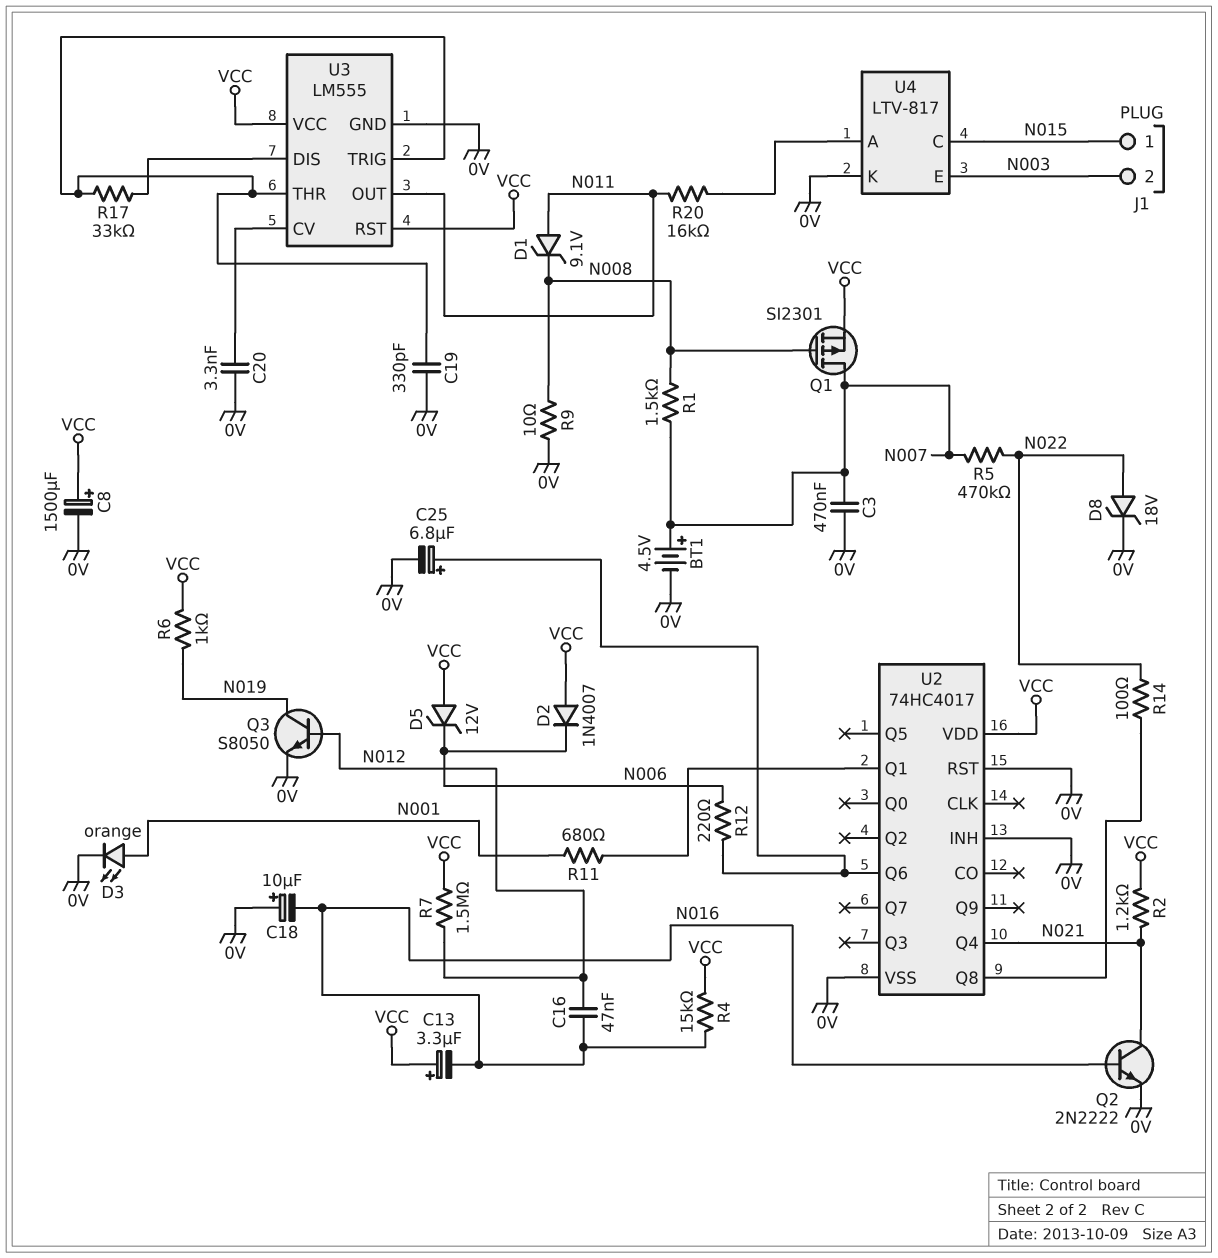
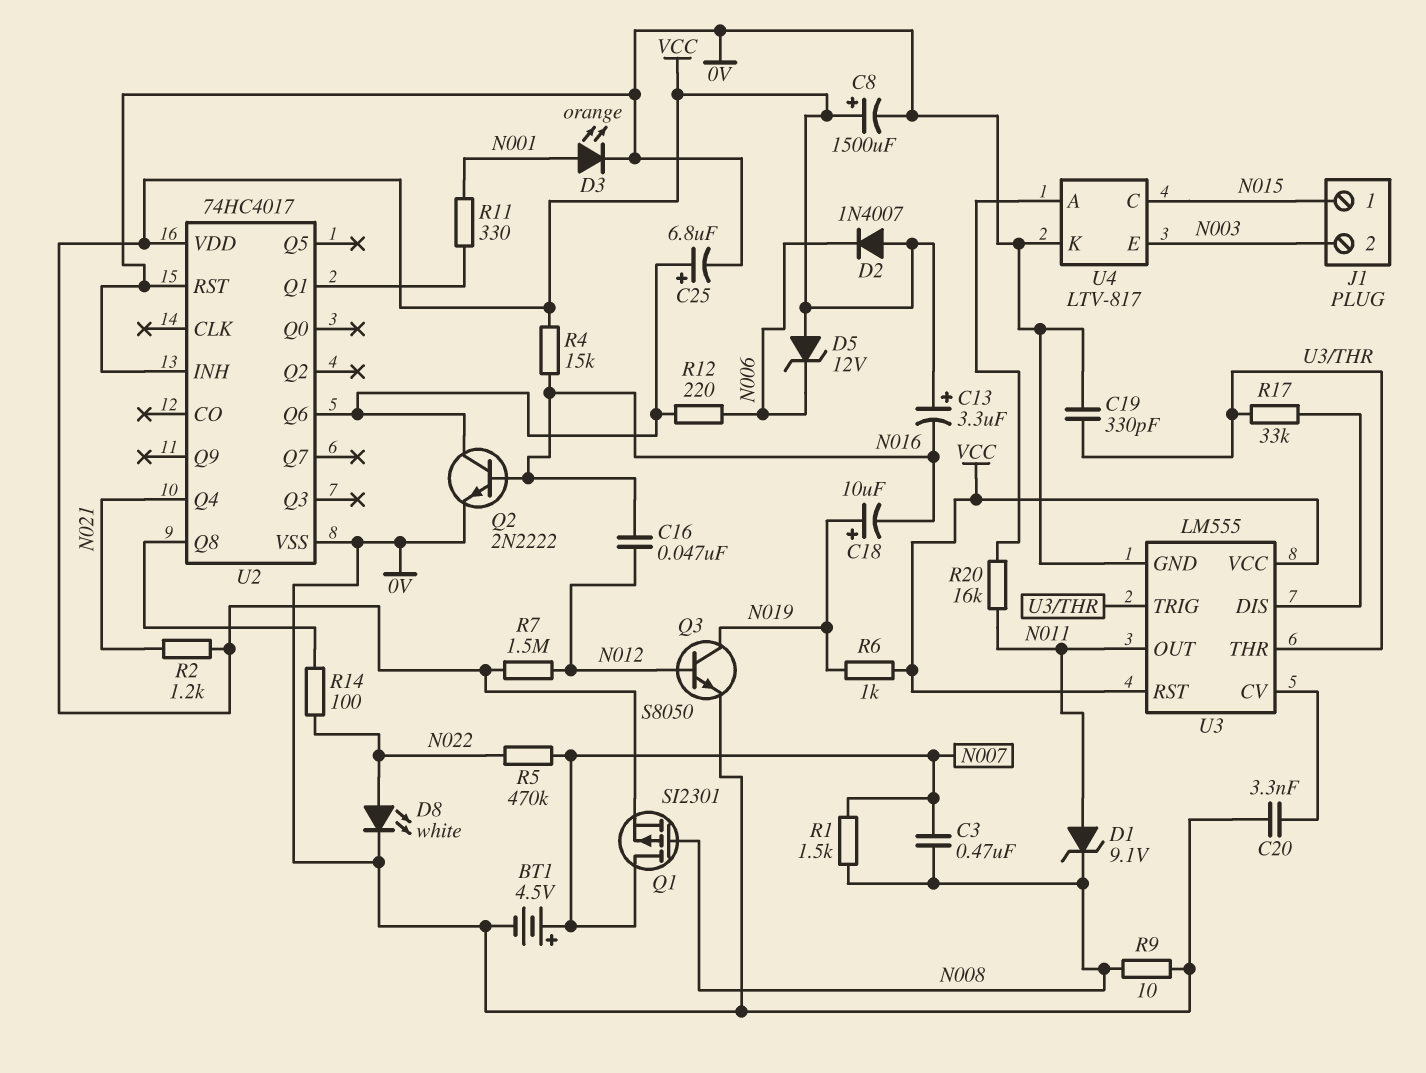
C3: 470nF (0V, N007) -> 470nF (N007, N008)
C18: 10uF (plus 0V, minus N016) -> 10uF (plus N019, minus N016)
D8: zener 18V (A N022, K 0V) -> LED white (A N022, K 0V)
Q2: NPN 2N2222 (B N016, C N021, E 0V) -> NPN 2N2222 (B N016, C U2/Q6, E 0V)
R11: 680 (N001, U2/Q1) -> 330 (N001, U2/Q1)

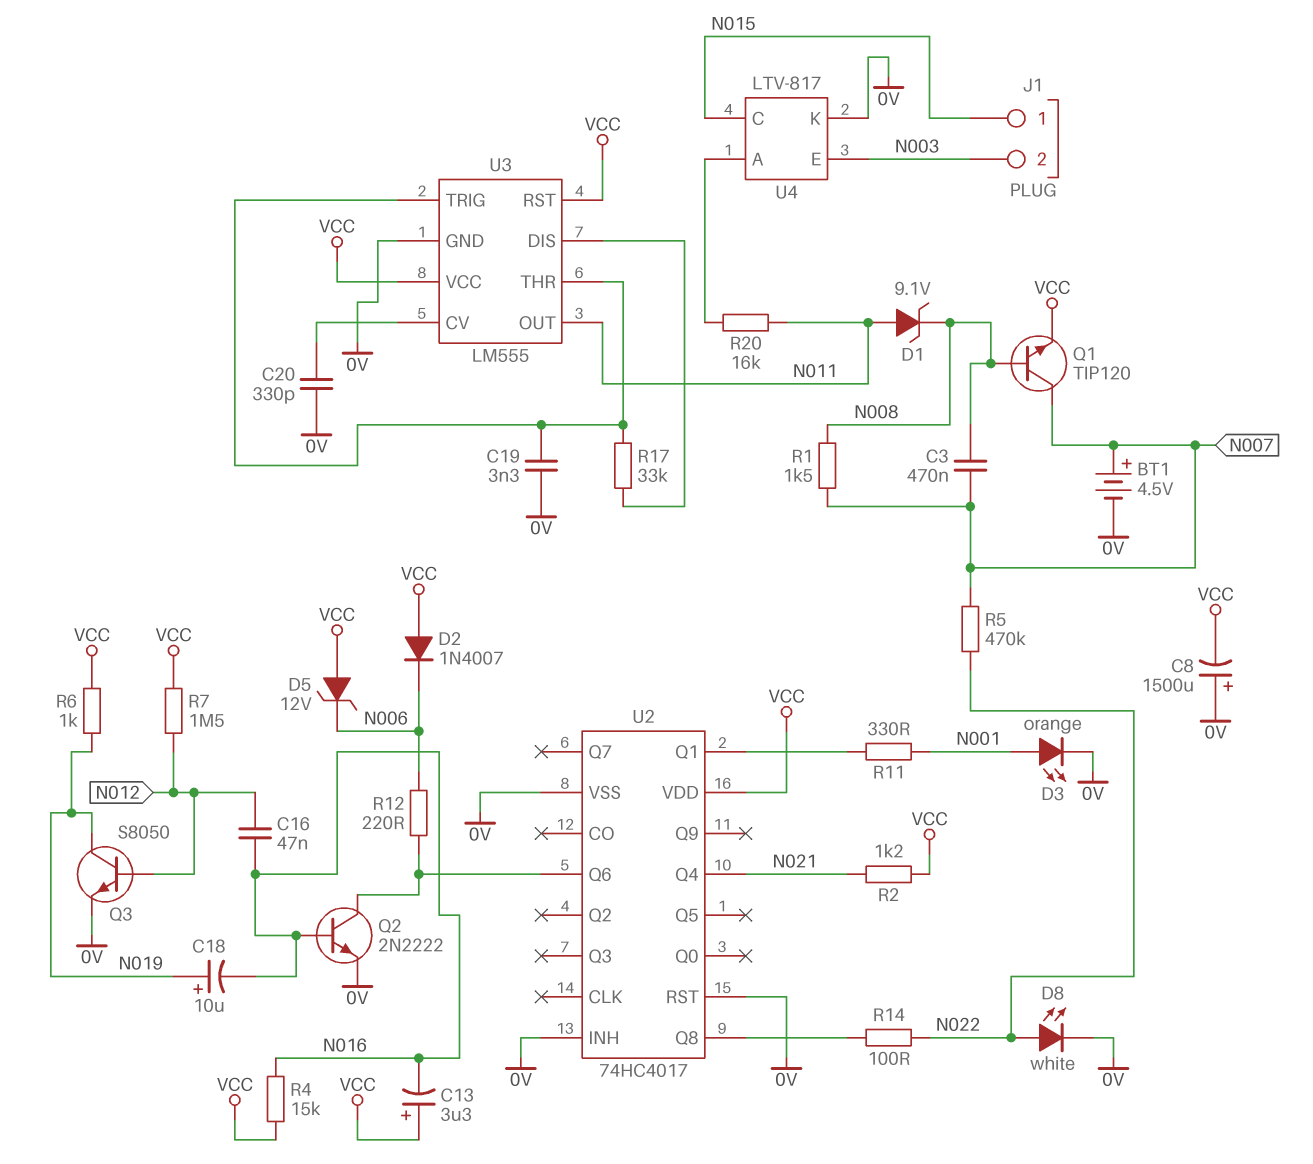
C8: 1500uF (plus VCC, minus 0V) -> 1500uF (plus 0V, minus VCC)
C19: 330pF (0V, U3/THR) -> 3.3nF (0V, U3/THR)
C20: 3.3nF (0V, U3/CV) -> 330pF (0V, U3/CV)
C25: 6.8uF (plus U2/Q6, minus 0V) -> none
Q1: PMOS SI2301 (G N008, D N007, S VCC) -> NPN TIP120 (B N008, C N007, E VCC)
R9: 10 (0V, N008) -> none

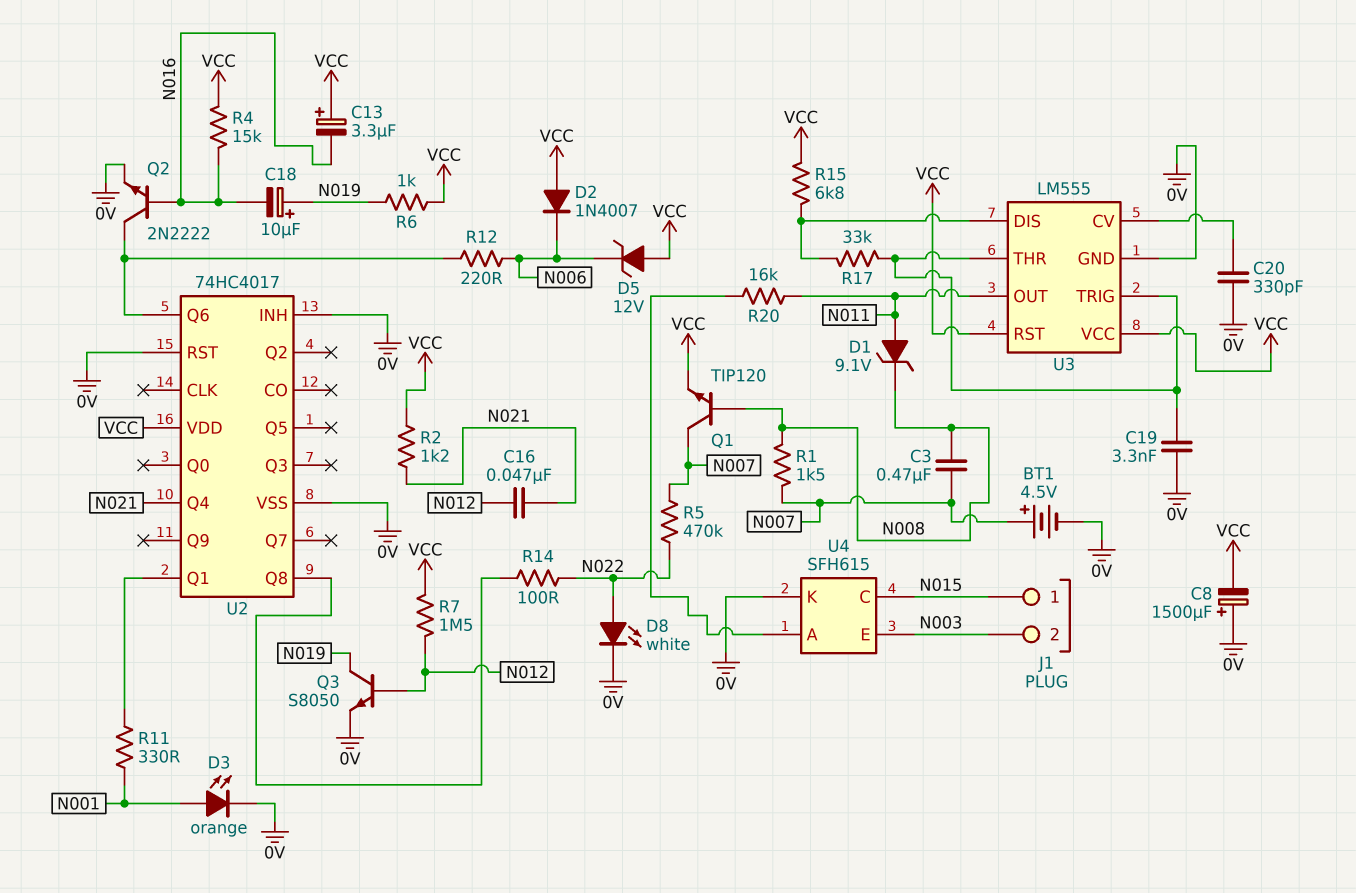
C16: 47nF (N012, N016) -> 47nF (N012, N021)
R15: none -> 6.8k (U3/DIS, VCC)
U4: LTV-817 -> SFH615

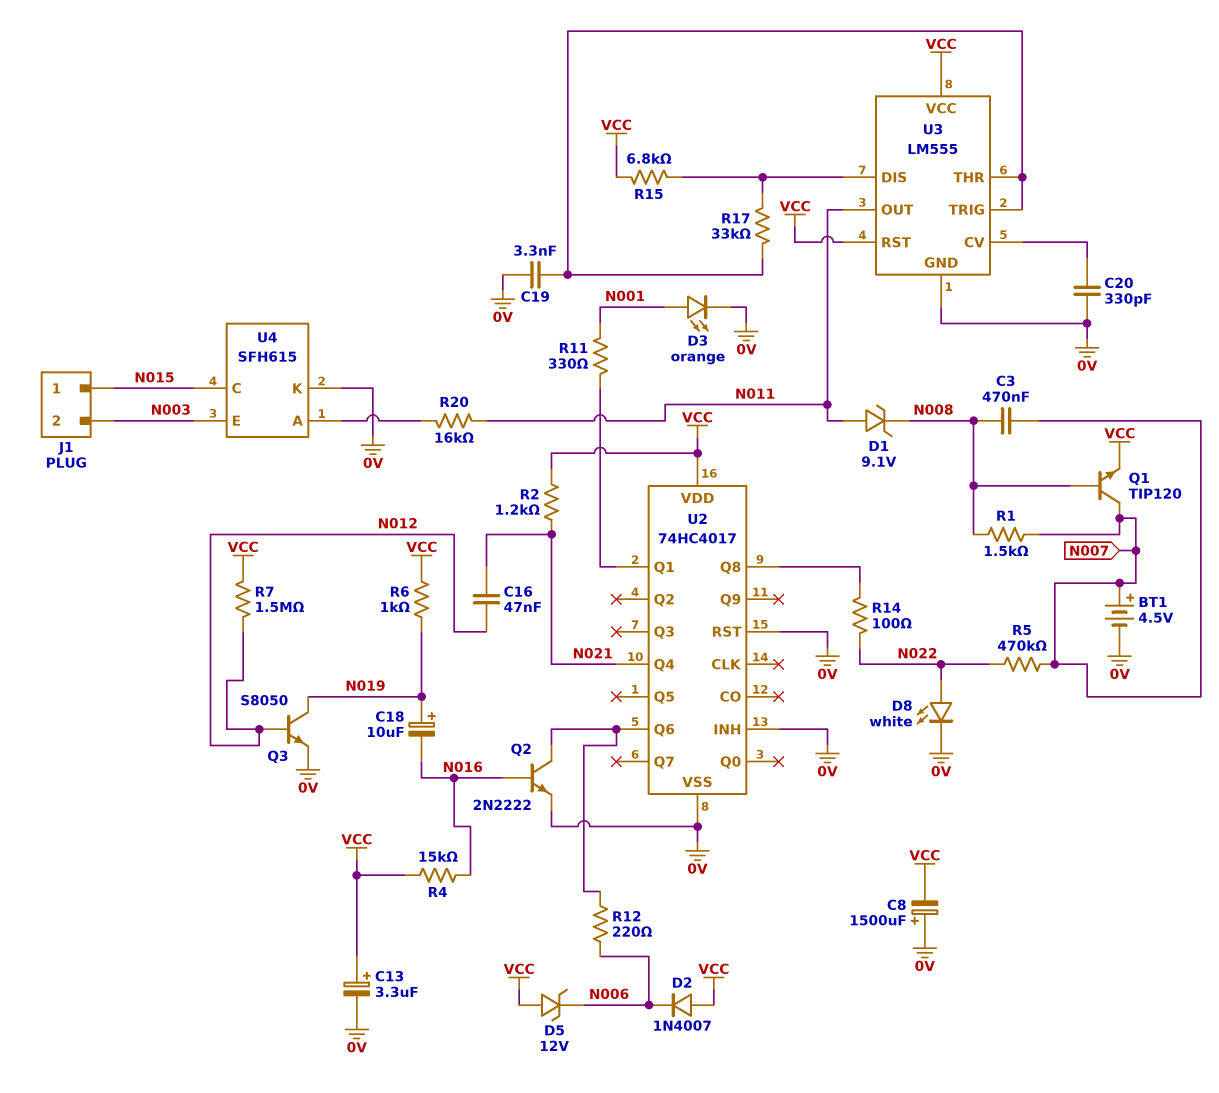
C13: 3.3uF (plus VCC, minus N016) -> 3.3uF (plus VCC, minus 0V)

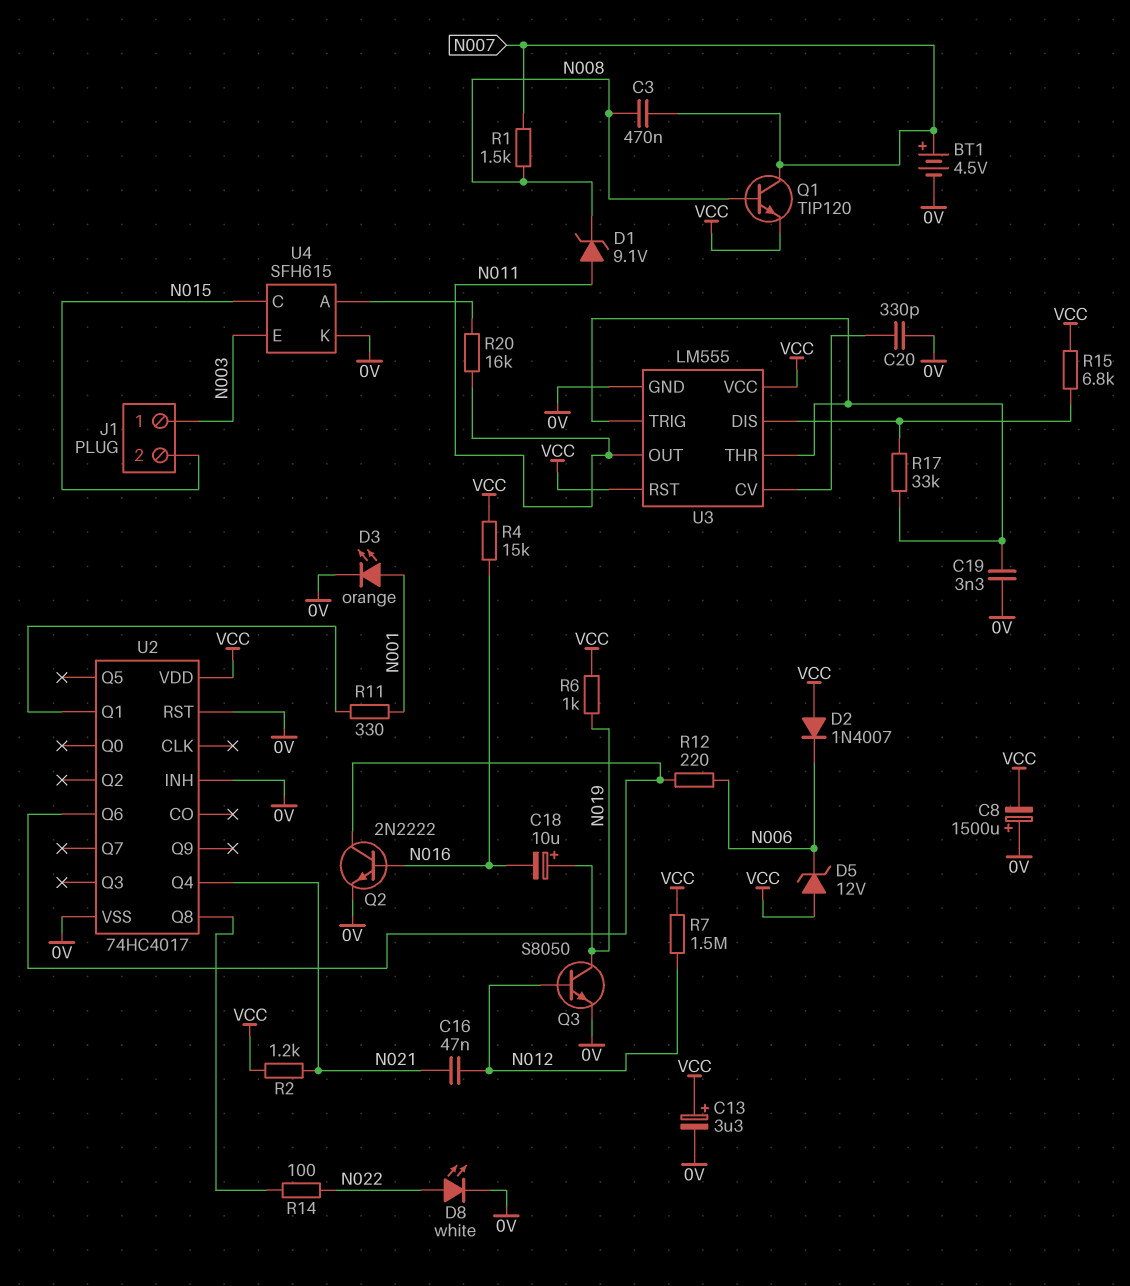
J1 pin 1: N015 -> N003
J1 pin 2: N003 -> N015
R5: 470k (N007, N022) -> none

